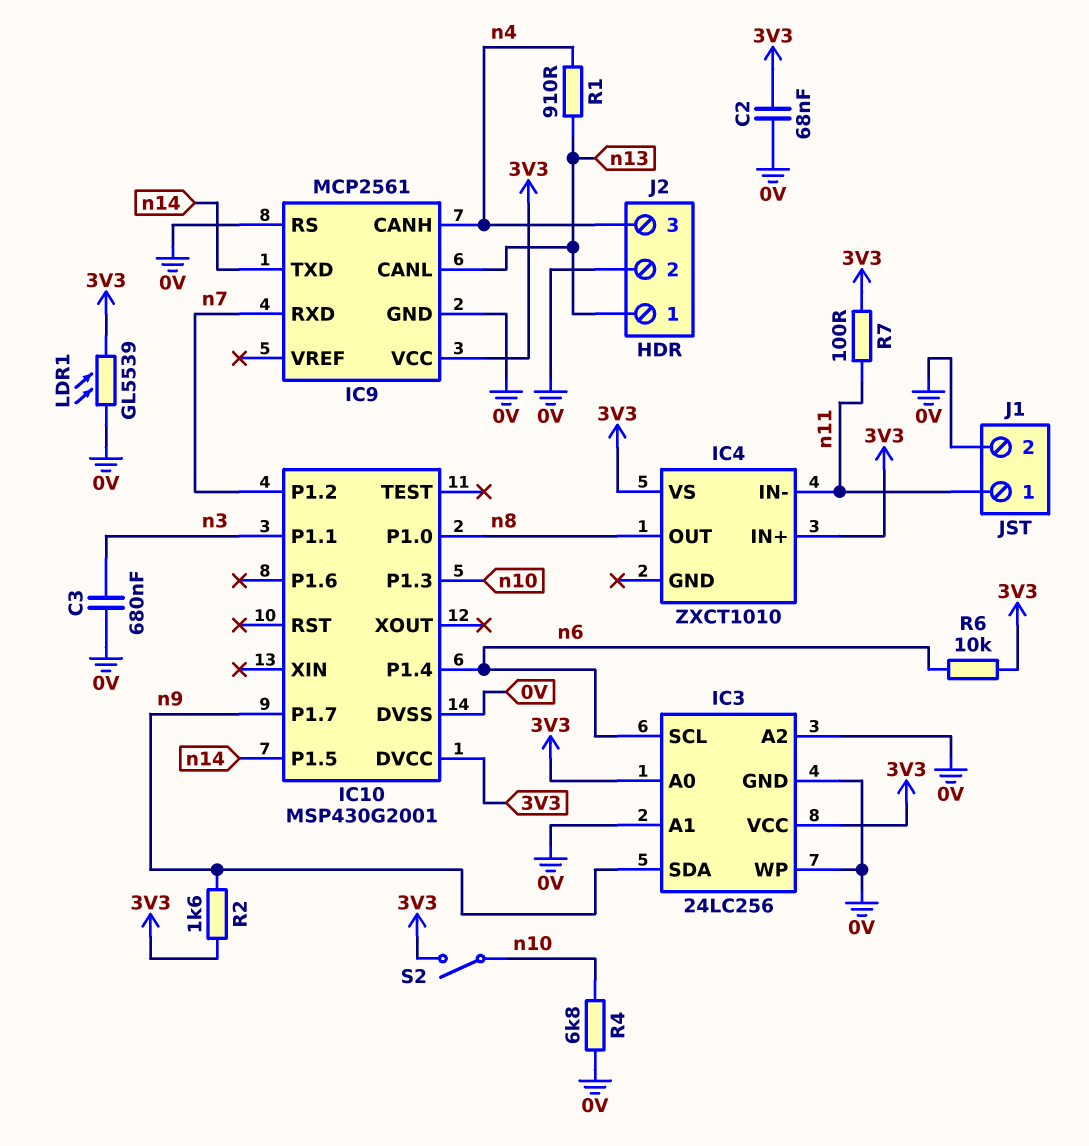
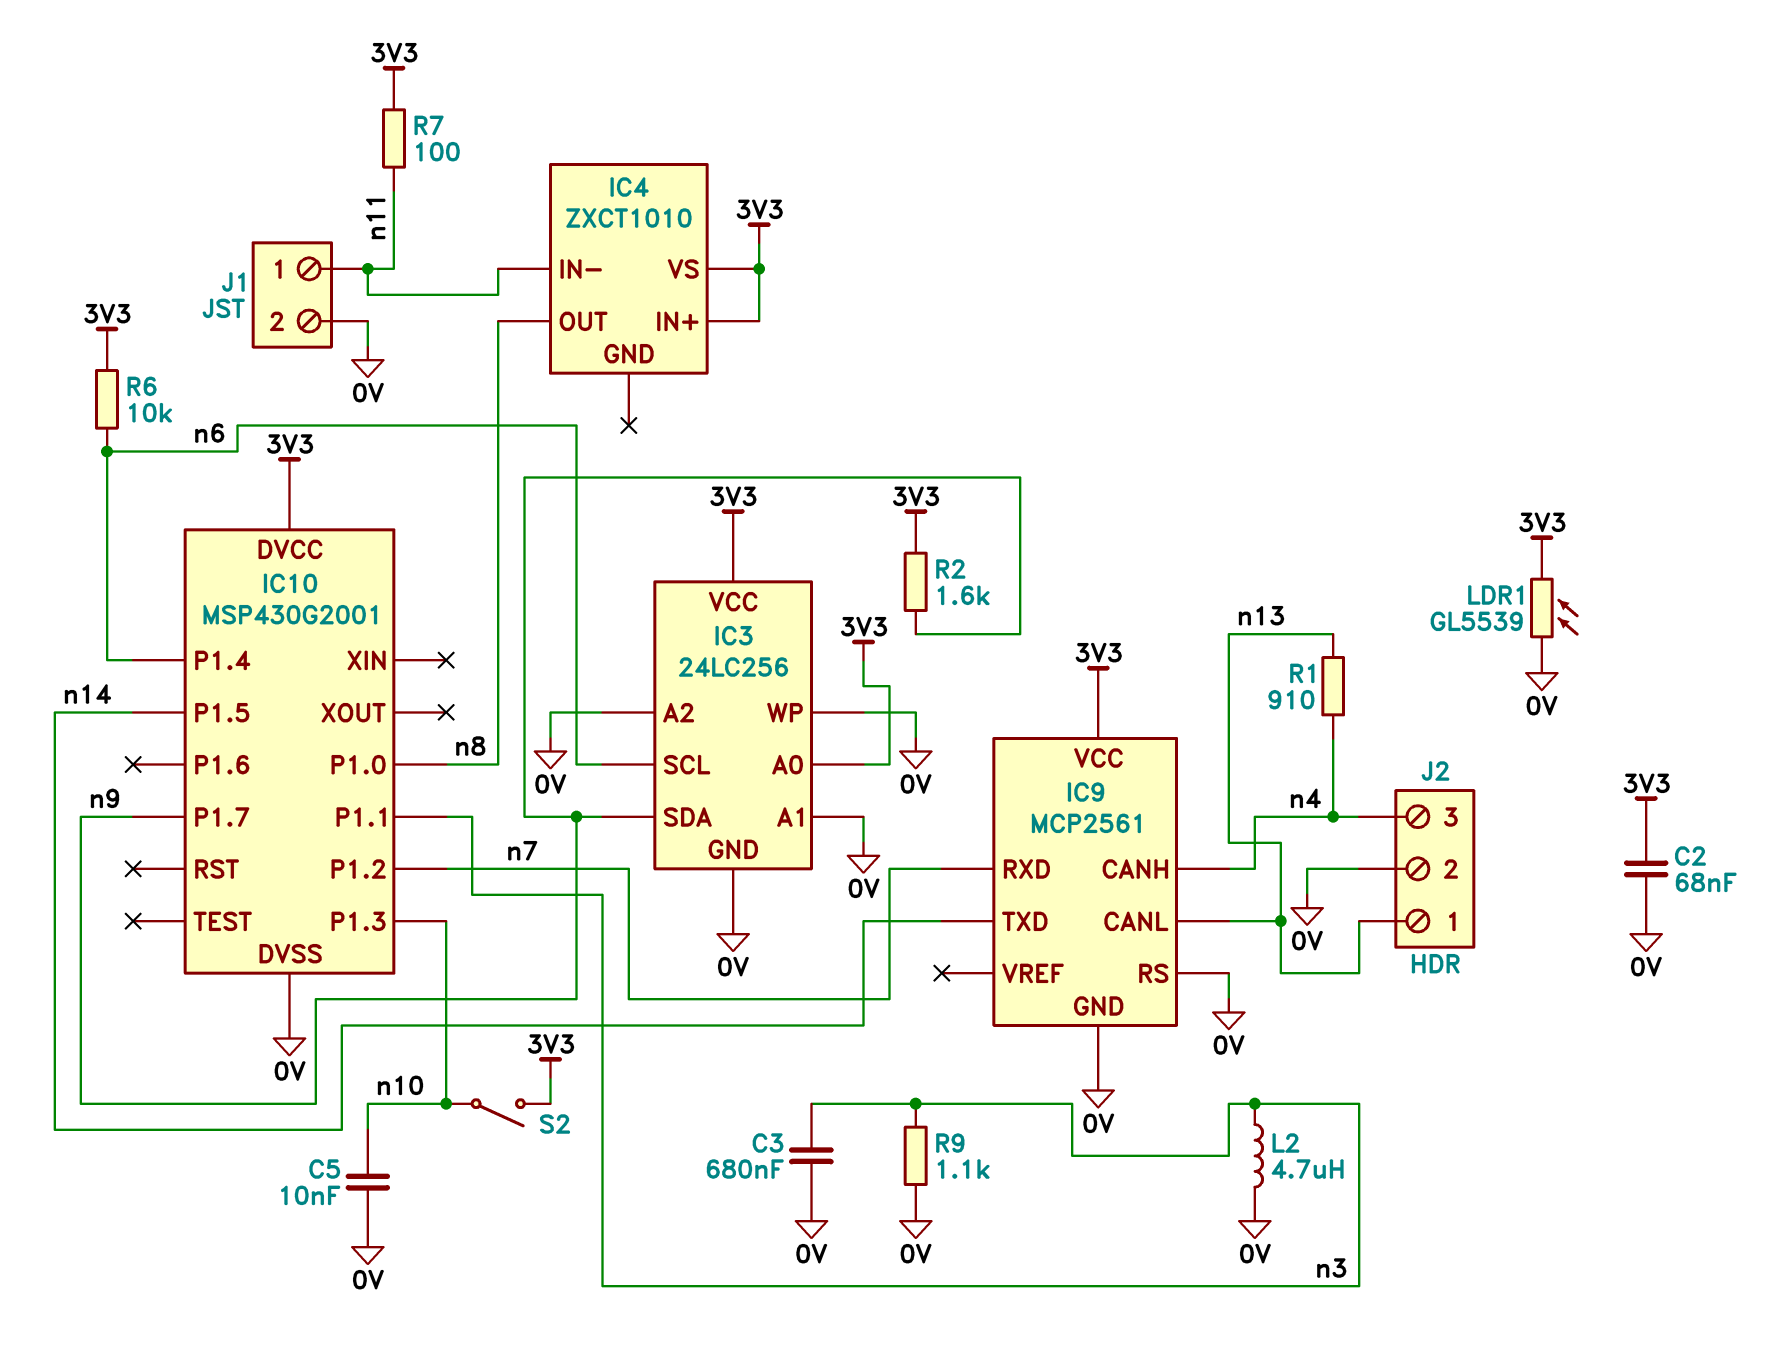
C5: none -> 10nF (0V, n10)
L2: none -> 4.7uH (0V, n3)
R4: 6.8k (0V, n10) -> none
R9: none -> 1.1k (0V, n3)

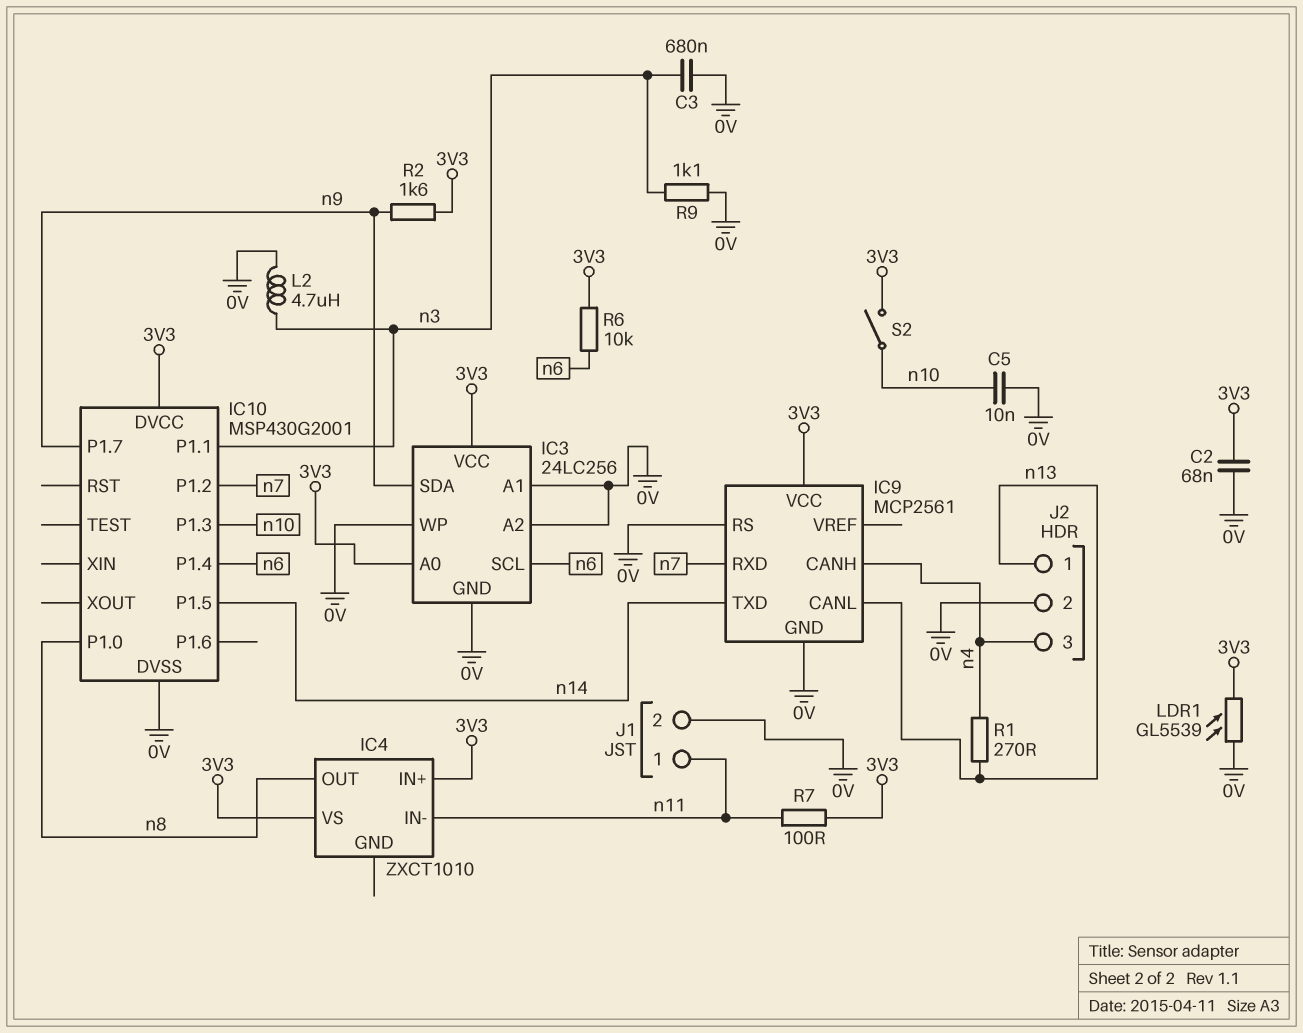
R1: 910 (n4, n13) -> 270 (n4, n13)

